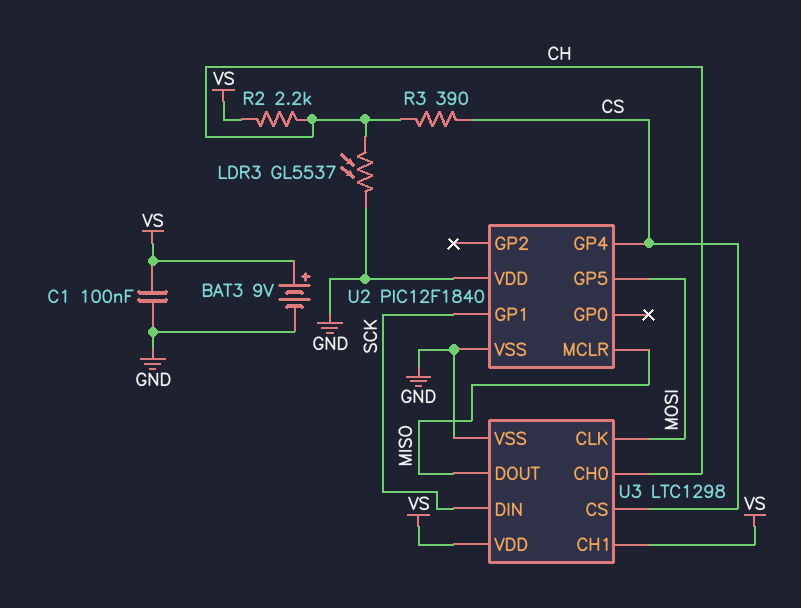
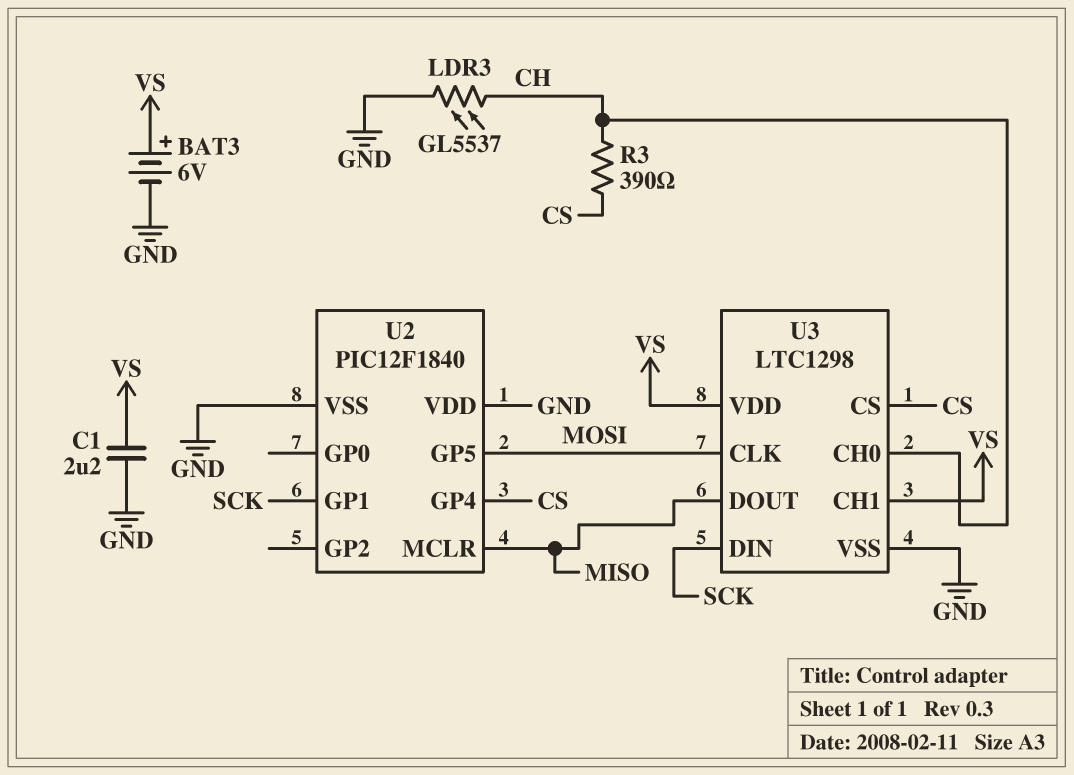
BAT3: 9V (plus VS, minus GND) -> 6V (plus VS, minus GND)
C1: 100nF (GND, VS) -> 2.2uF (GND, VS)
R2: 2.2k (CH, VS) -> none

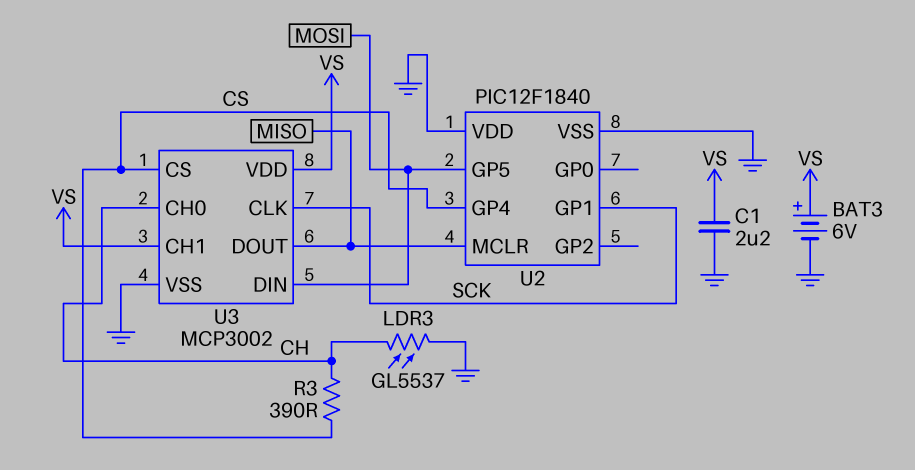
U3: LTC1298 -> MCP3002
U3 pin CLK: MOSI -> SCK
U3 pin DIN: SCK -> MOSI

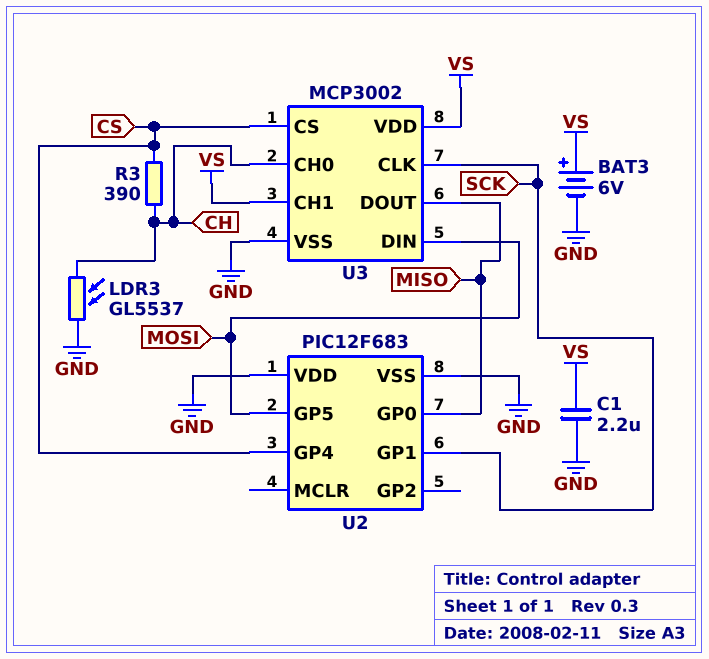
U2: PIC12F1840 -> PIC12F683
U2 pin GP0: none -> MISO
U2 pin MCLR: MISO -> none

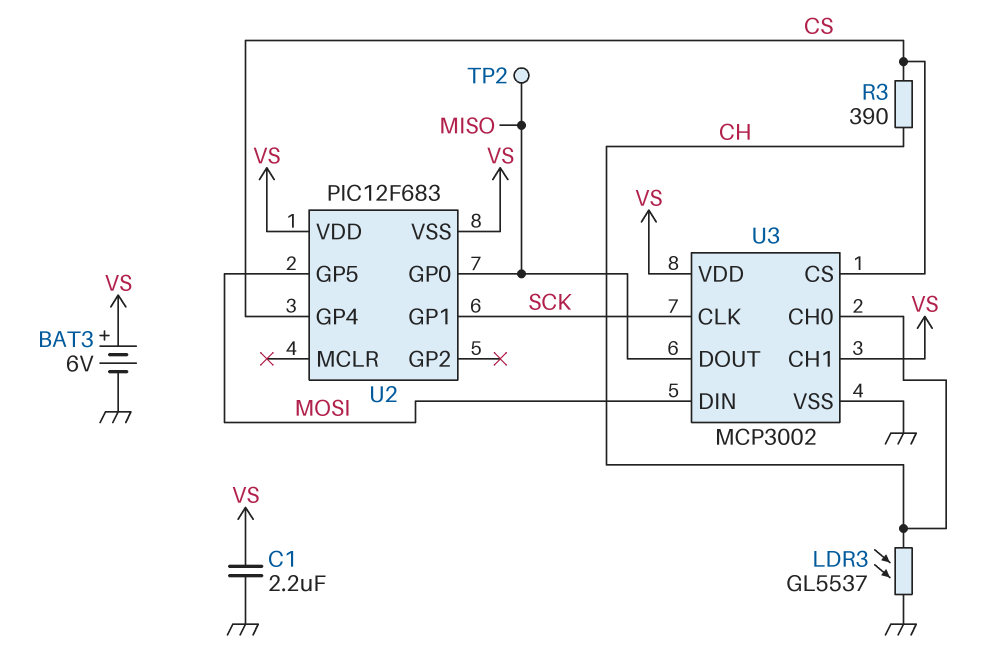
TP2: none -> test point (MISO)
U2 pin VDD: GND -> VS
U2 pin VSS: GND -> VS

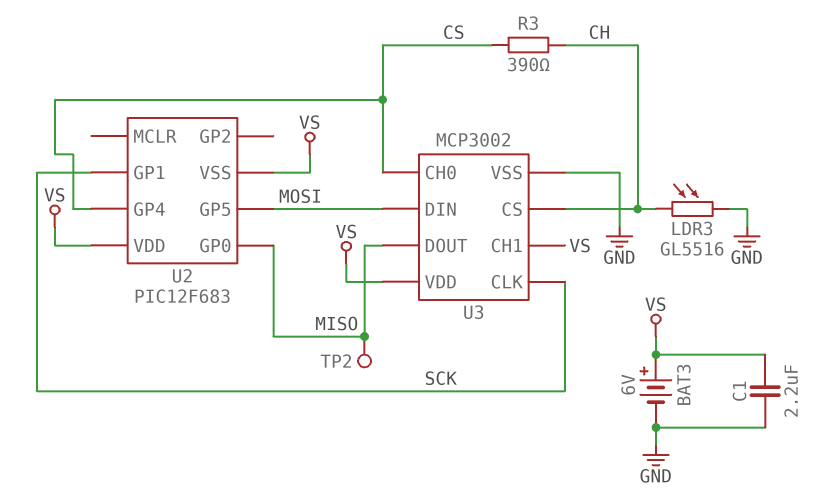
LDR3: GL5537 (CH, GND) -> GL5516 (CH, GND)
U3 pin CH0: CH -> CS
U3 pin CS: CS -> CH

